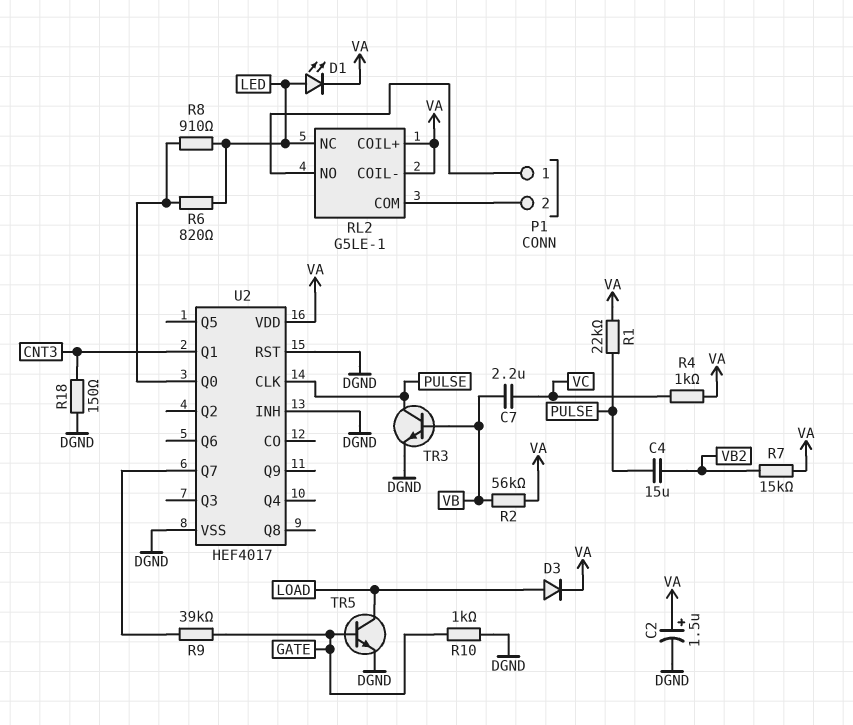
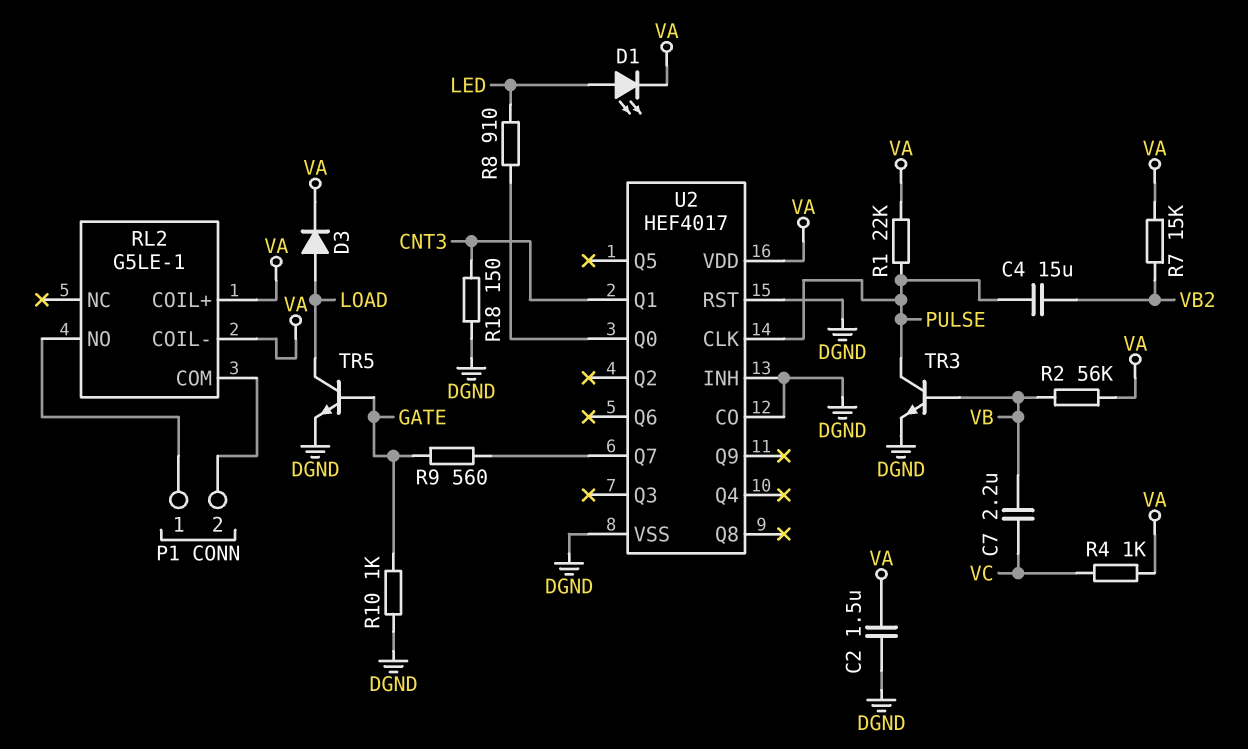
C2: 1.5uF (plus VA, minus DGND) -> 1.5uF (DGND, VA)
R6: 820 (LED, U2/Q0) -> none
R9: 39k (GATE, U2/Q7) -> 560 (GATE, U2/Q7)
RL2 pin NC: LED -> none
U2 pin CO: none -> DGND

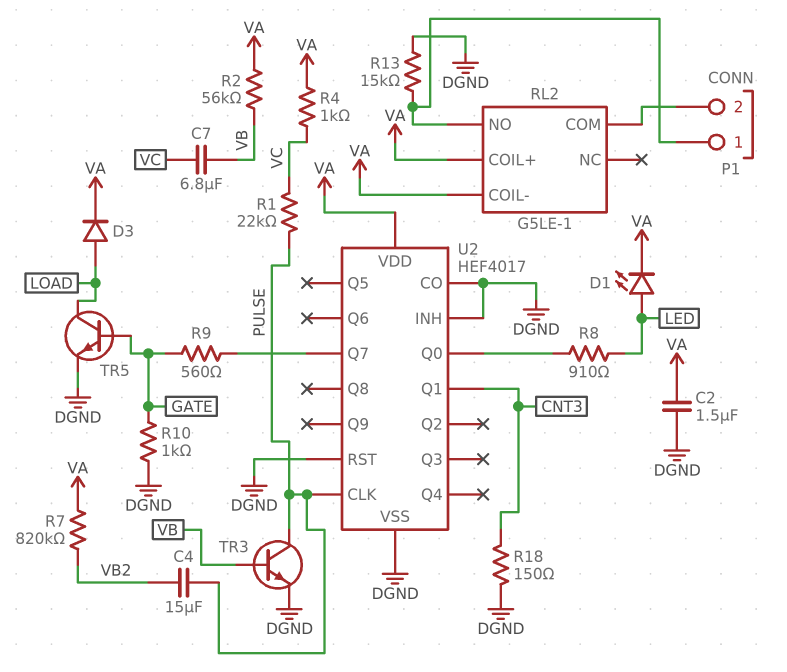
C7: 2.2uF (VB, VC) -> 6.8uF (VB, VC)
R1: 22k (PULSE, VA) -> 22k (PULSE, VC)
R7: 15k (VA, VB2) -> 820k (VA, VB2)
R13: none -> 15k (DGND, P1/1)

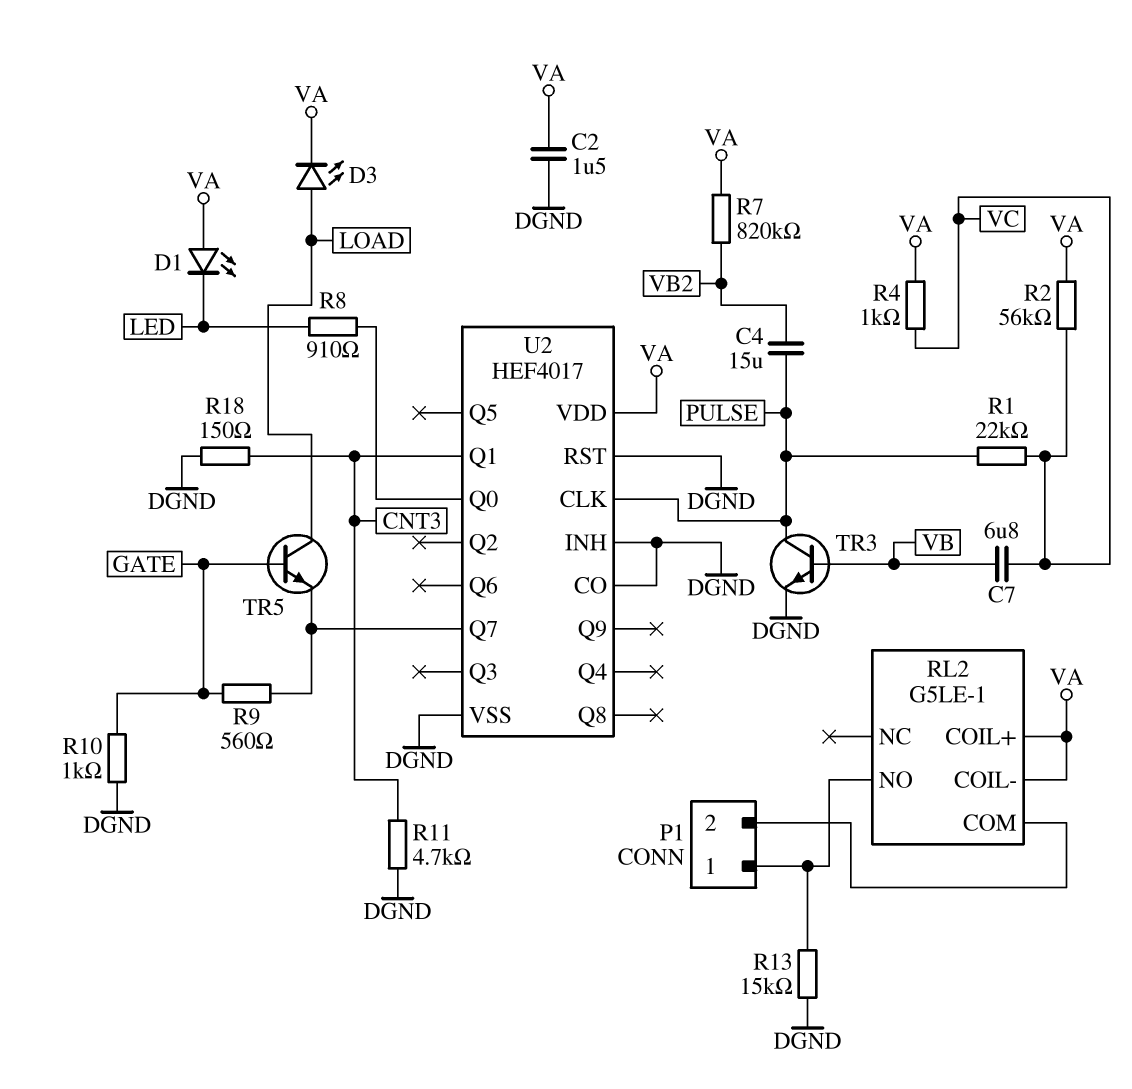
D1: LED (A LED, K VA) -> LED (A VA, K LED)
D3: diode (A LOAD, K VA) -> LED (A LOAD, K VA)
R2: 56k (VA, VB) -> 56k (VA, VC)
R11: none -> 4.7k (CNT3, DGND)
TR5: NPN (B GATE, C LOAD, E DGND) -> NPN (B GATE, C LOAD, E U2/Q7)

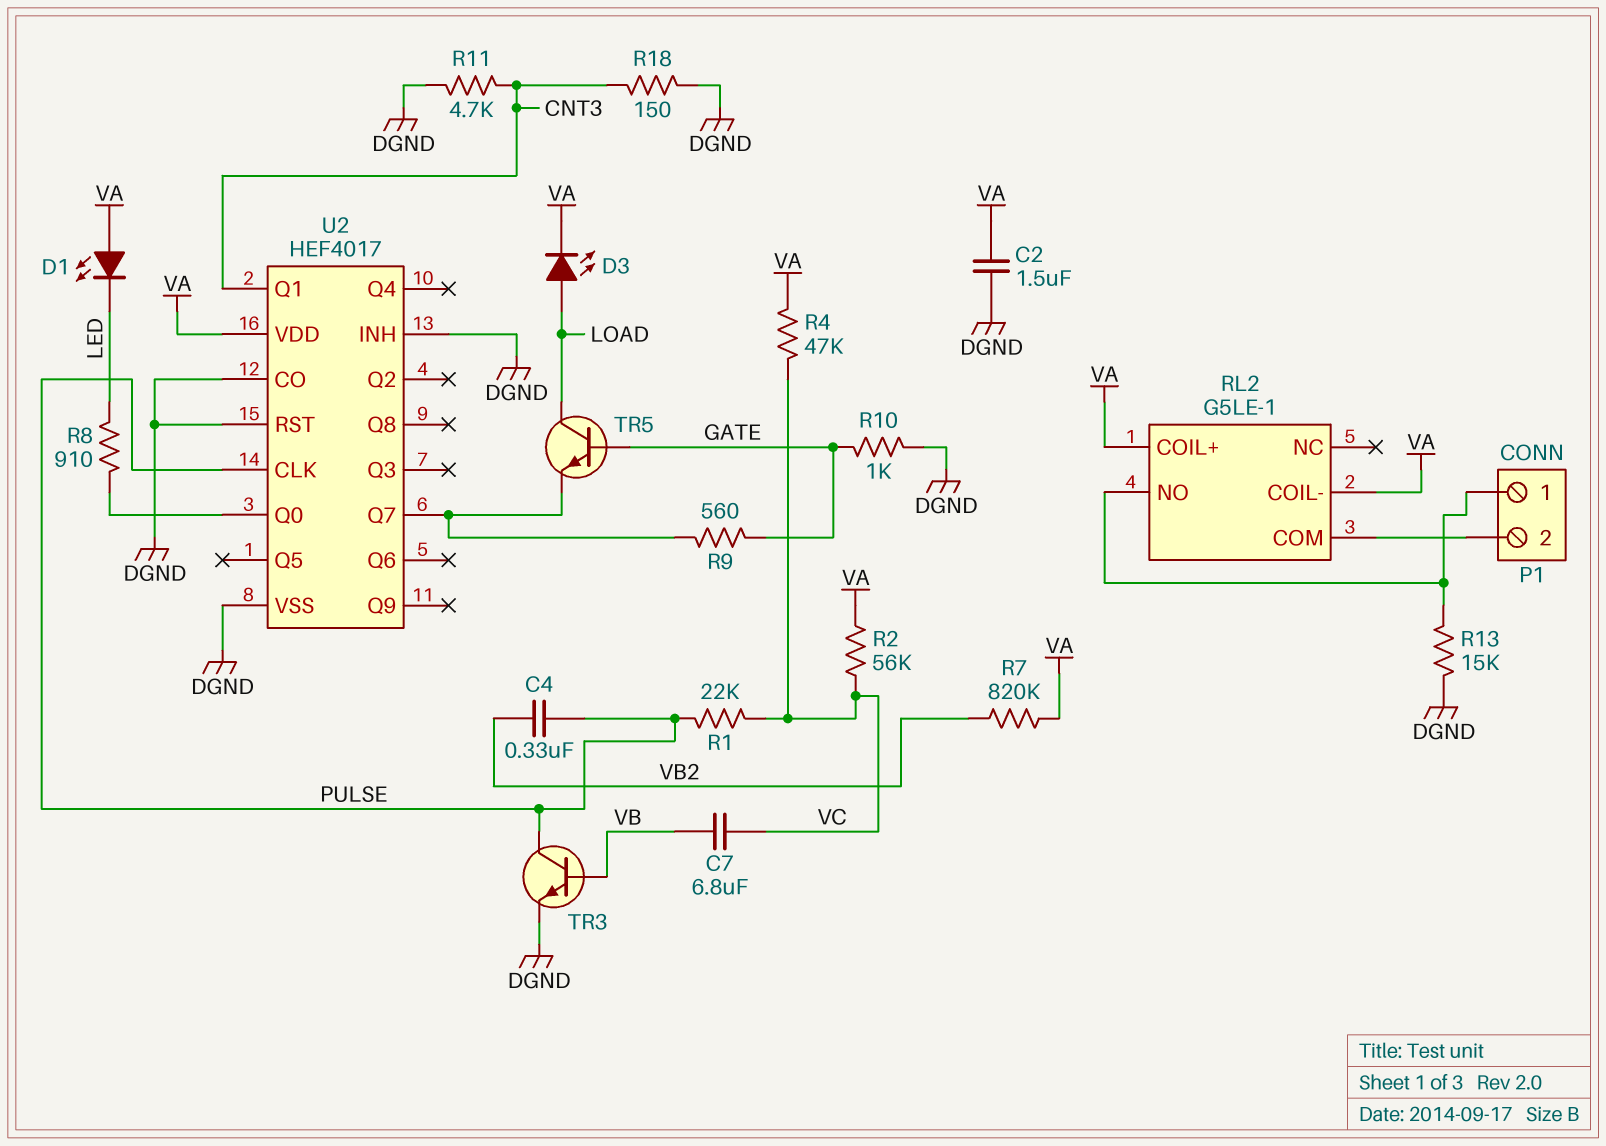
C4: 15uF (PULSE, VB2) -> 330nF (PULSE, VB2)
R4: 1k (VA, VC) -> 47k (VA, VC)

